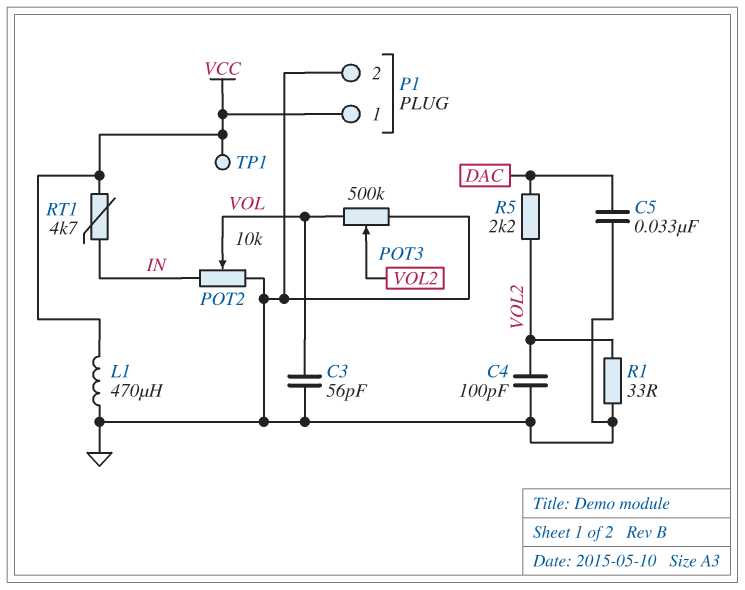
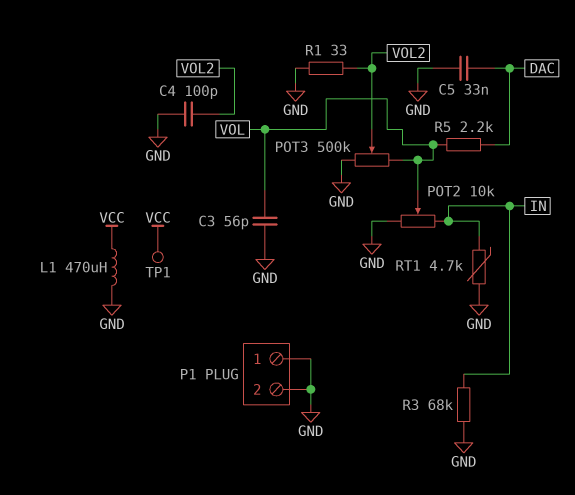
P1 pin 1: VCC -> GND
R3: none -> 68k (GND, IN)
R5: 2.2k (DAC, VOL2) -> 2.2k (DAC, VOL)
RT1: 4.7k (IN, VCC) -> 4.7k (GND, IN)

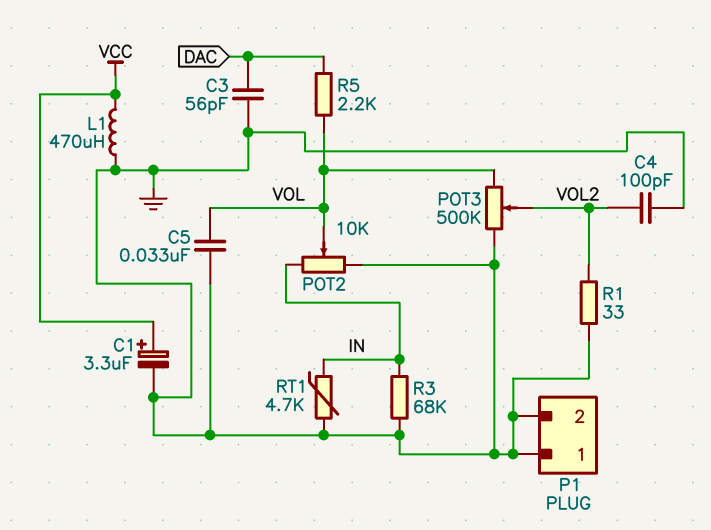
C1: none -> 3.3uF (plus VCC, minus GND)
C3: 56pF (GND, VOL) -> 56pF (DAC, GND)
C5: 33nF (DAC, GND) -> 33nF (GND, VOL)
TP1: test point (VCC) -> none

